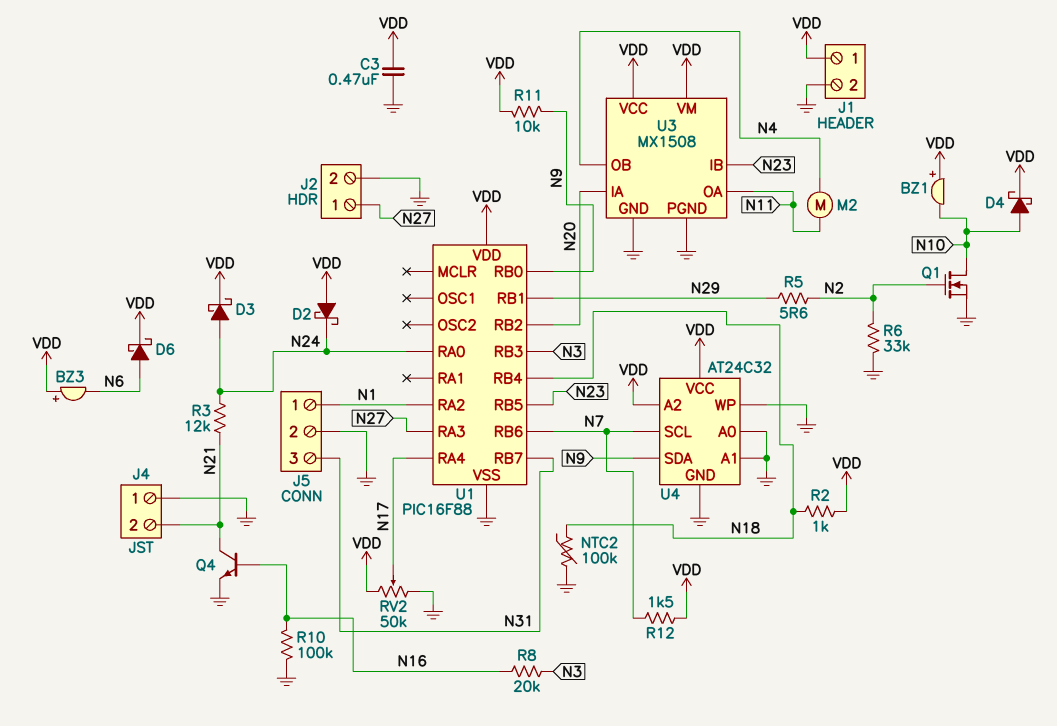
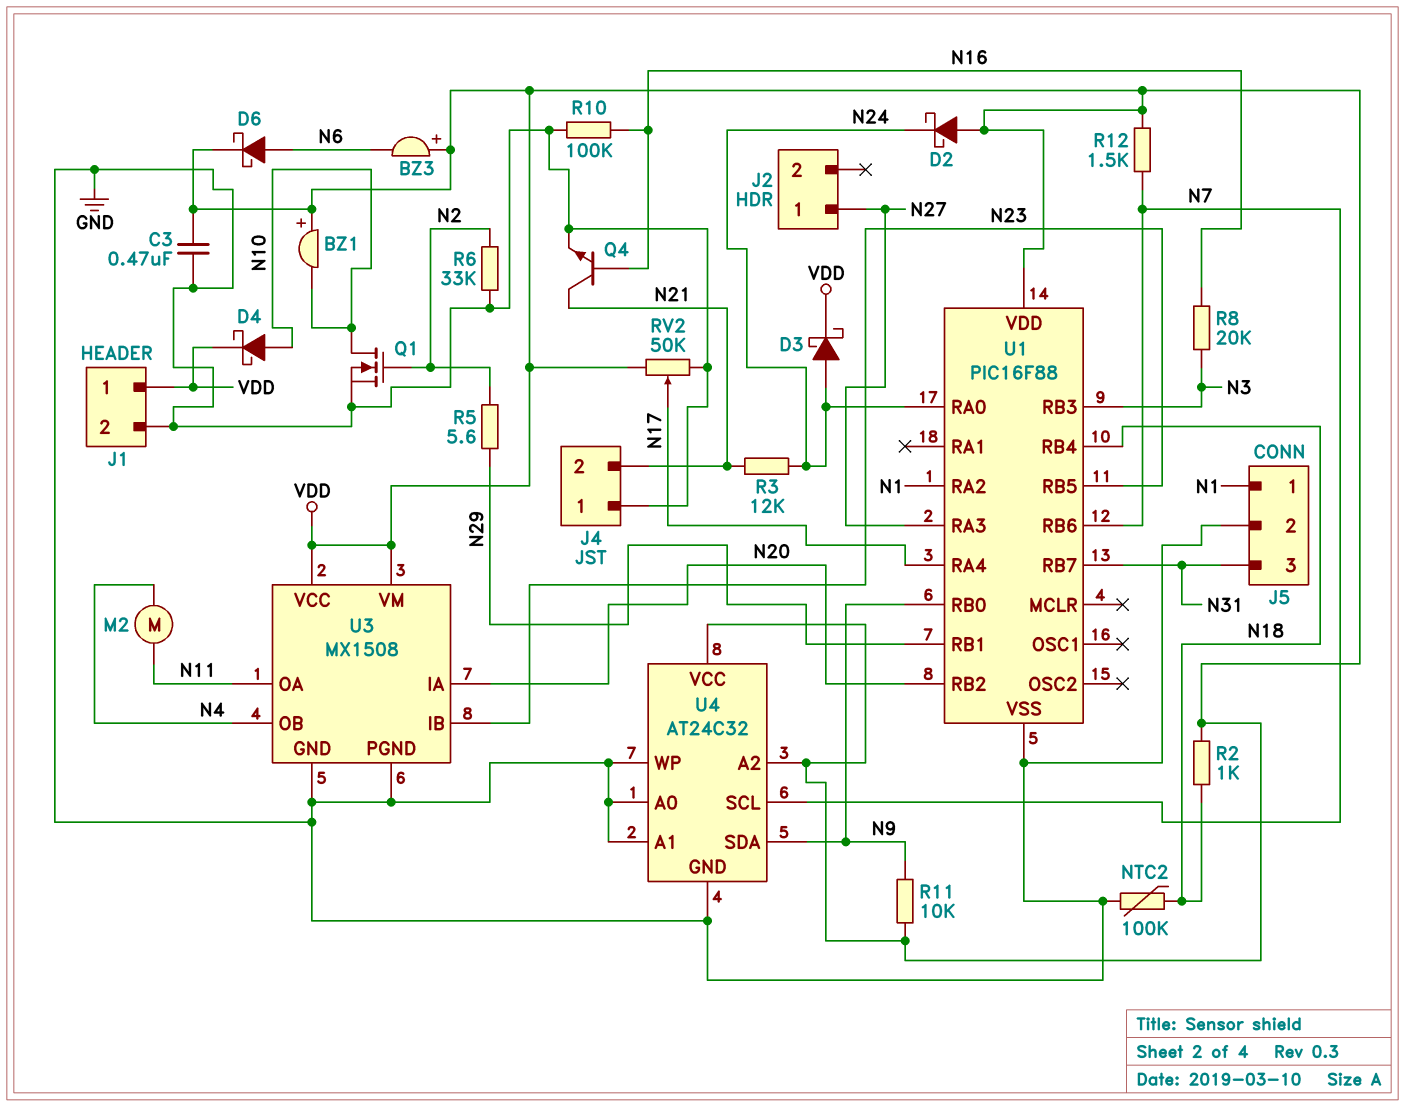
J2 pin 2: GND -> none

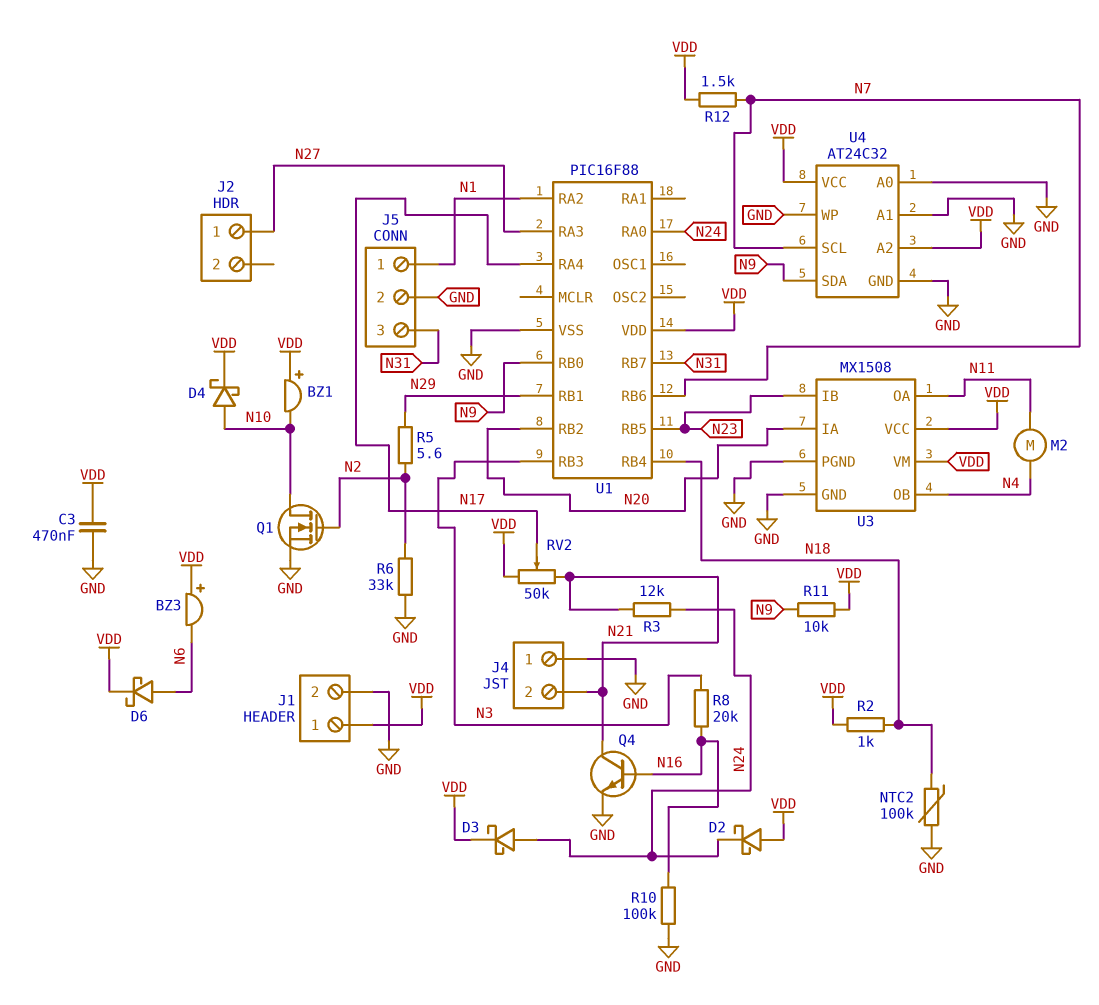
RV2: 50k (GND, VDD, wiper N17) -> 50k (N21, VDD, wiper N17)

